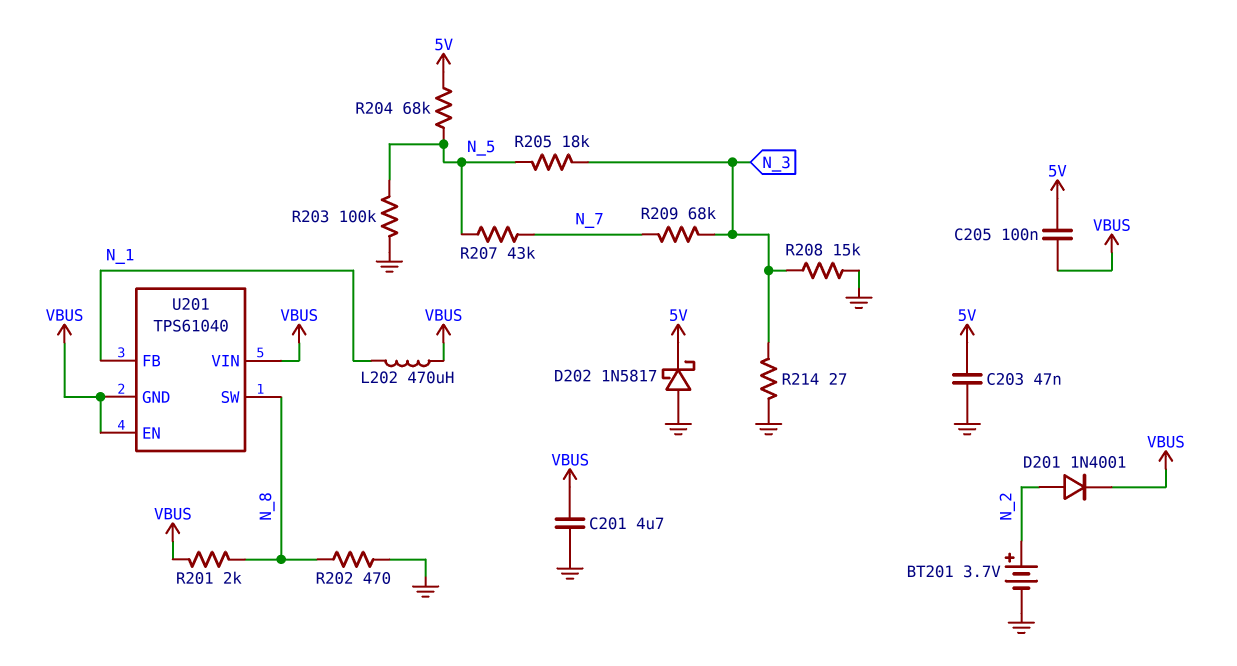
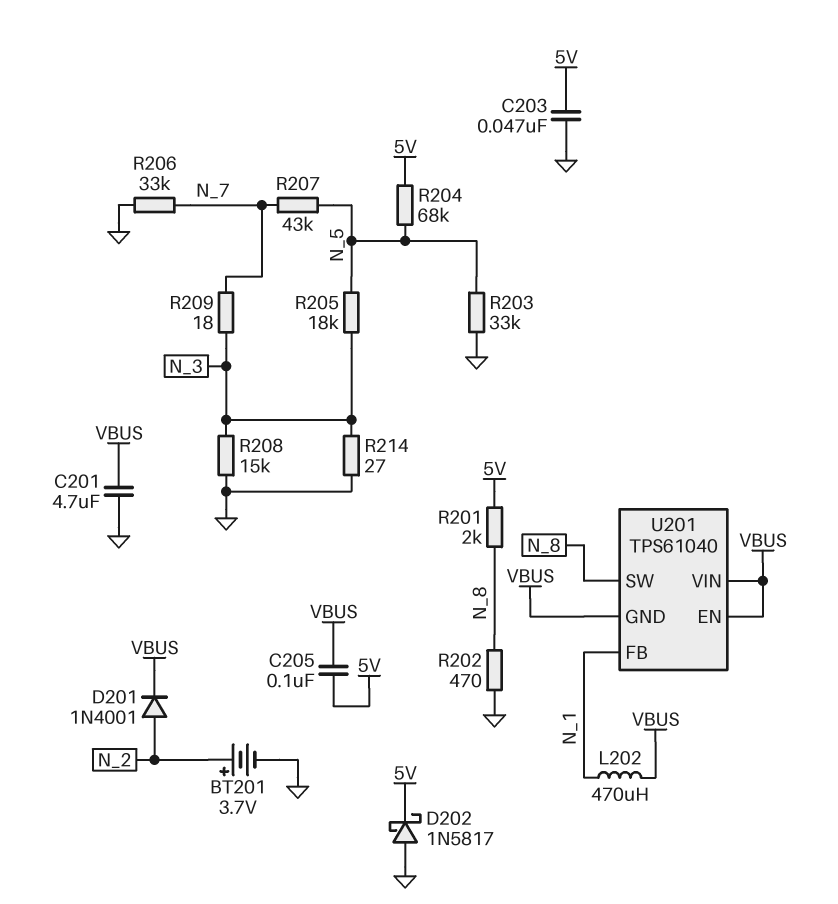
R201: 2k (N_8, VBUS) -> 2k (5V, N_8)
R203: 100k (GND, N_5) -> 33k (GND, N_5)
R206: none -> 33k (GND, N_7)
R209: 68k (N_3, N_7) -> 18 (N_3, N_7)

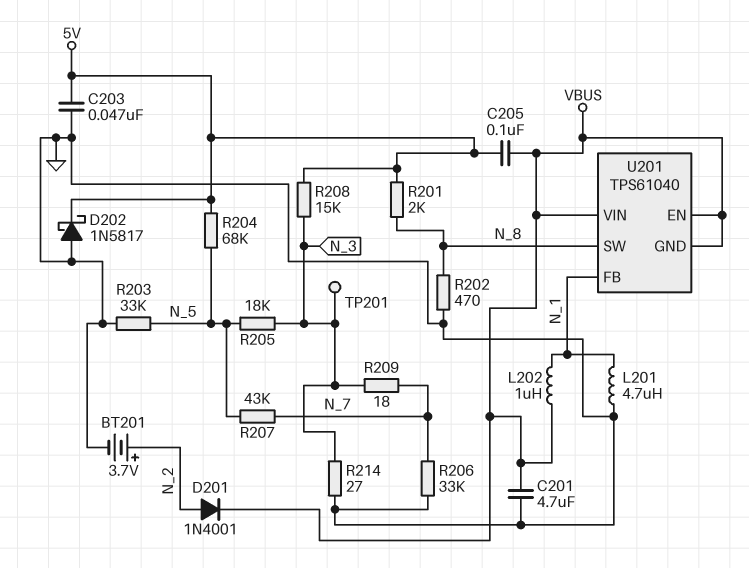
L201: none -> 4.7uH (GND, N_1)
L202: 470uH (N_1, VBUS) -> 1uH (N_1, VBUS)
R208: 15k (GND, N_3) -> 15k (5V, N_3)
TP201: none -> test point (N_3)

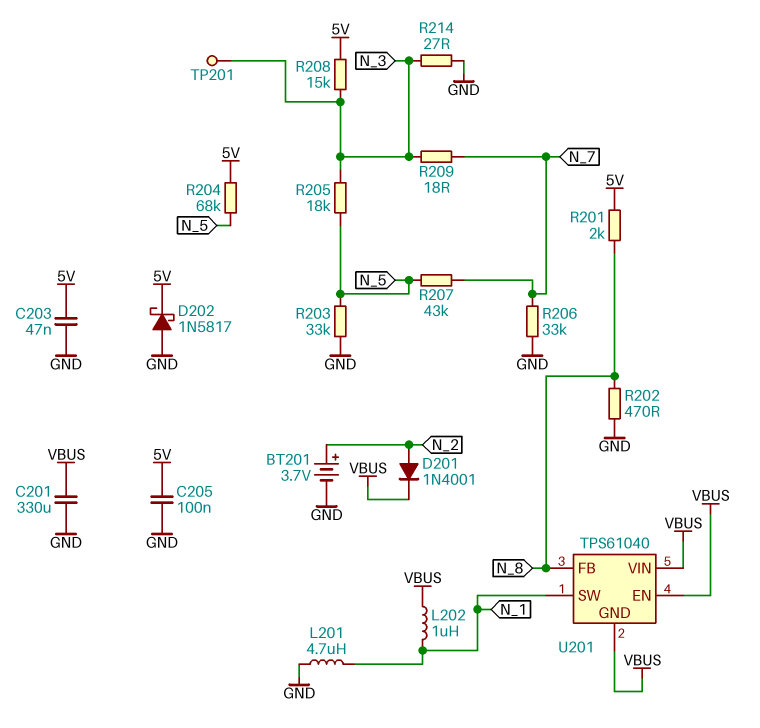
C201: 4.7uF (GND, VBUS) -> 330uF (GND, VBUS)
C205: 100nF (5V, VBUS) -> 100nF (5V, GND)
U201 pin FB: N_1 -> N_8
U201 pin SW: N_8 -> N_1

